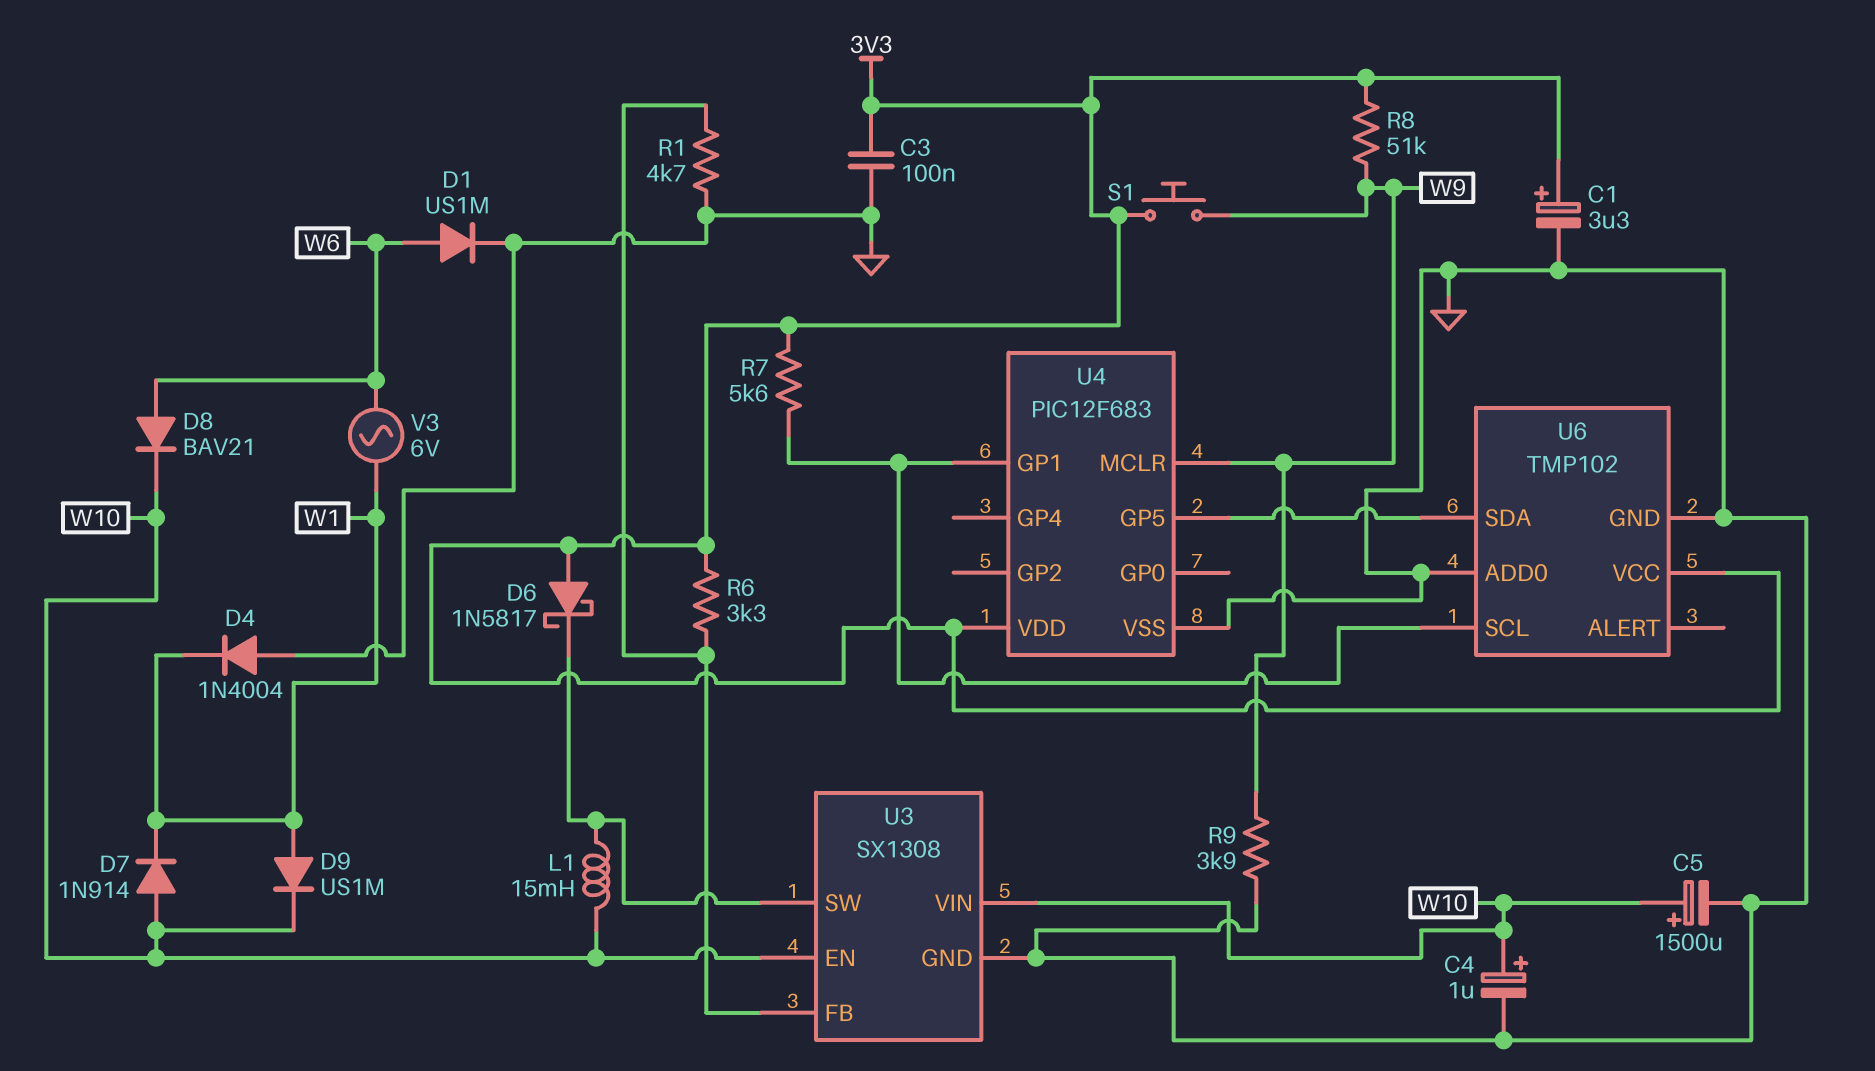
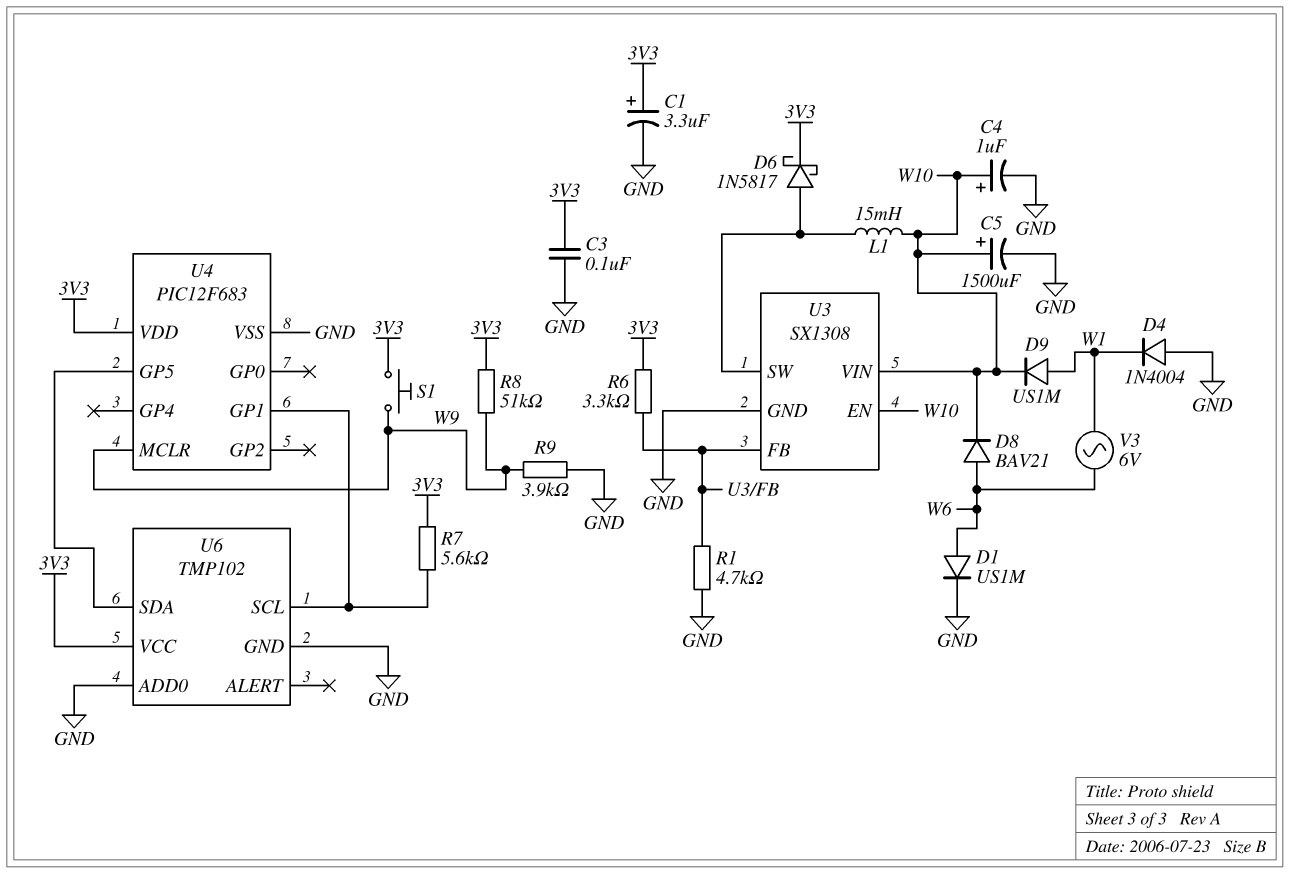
D6: schottky 1N5817 (A 3V3, K U3/SW) -> schottky 1N5817 (A U3/SW, K 3V3)
D7: diode 1N914 (A W10, K W1) -> none

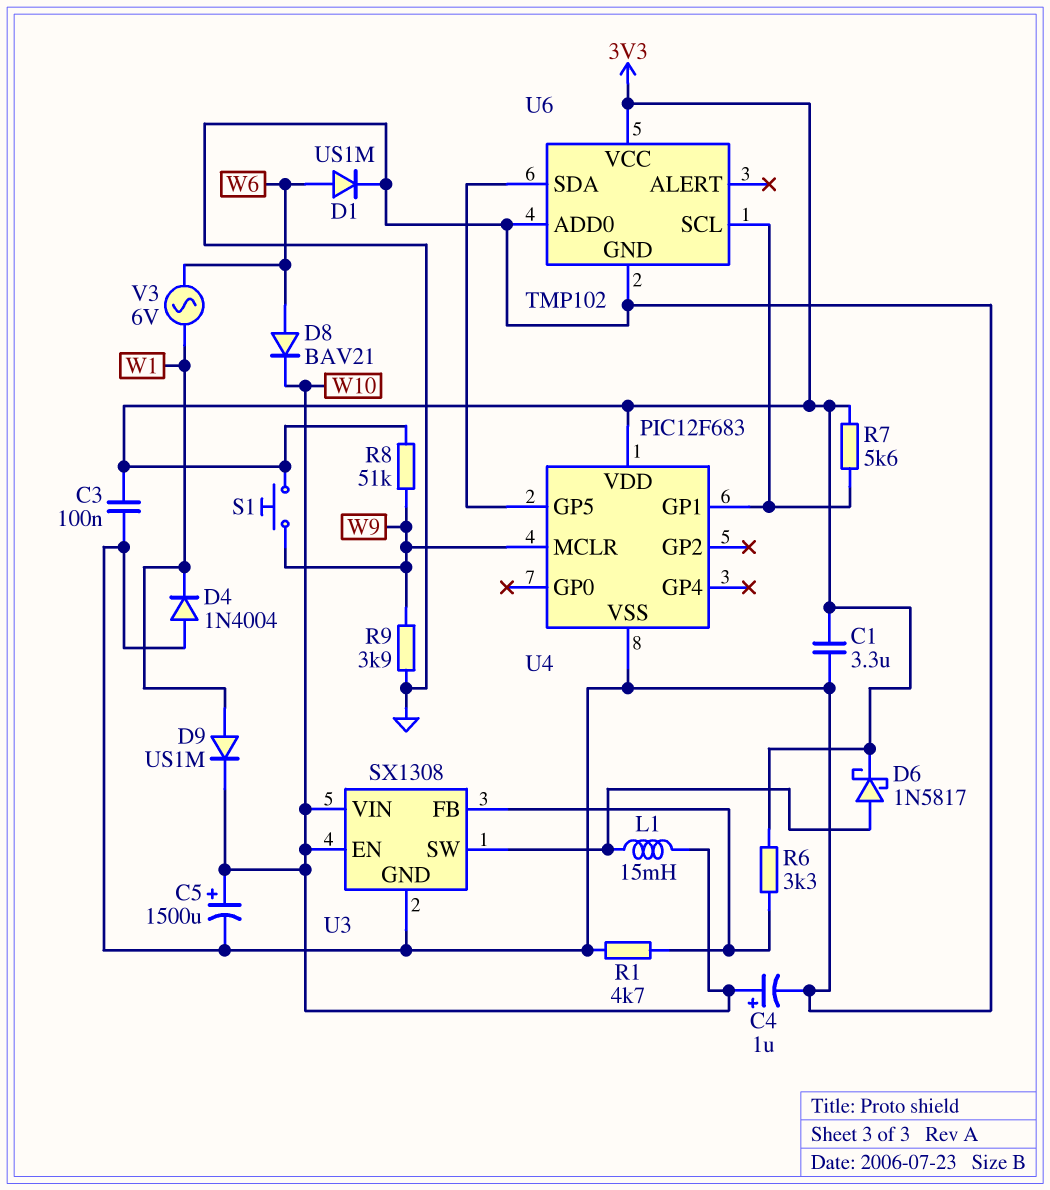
C1: 3.3uF (plus 3V3, minus GND) -> 3.3uF (3V3, GND)

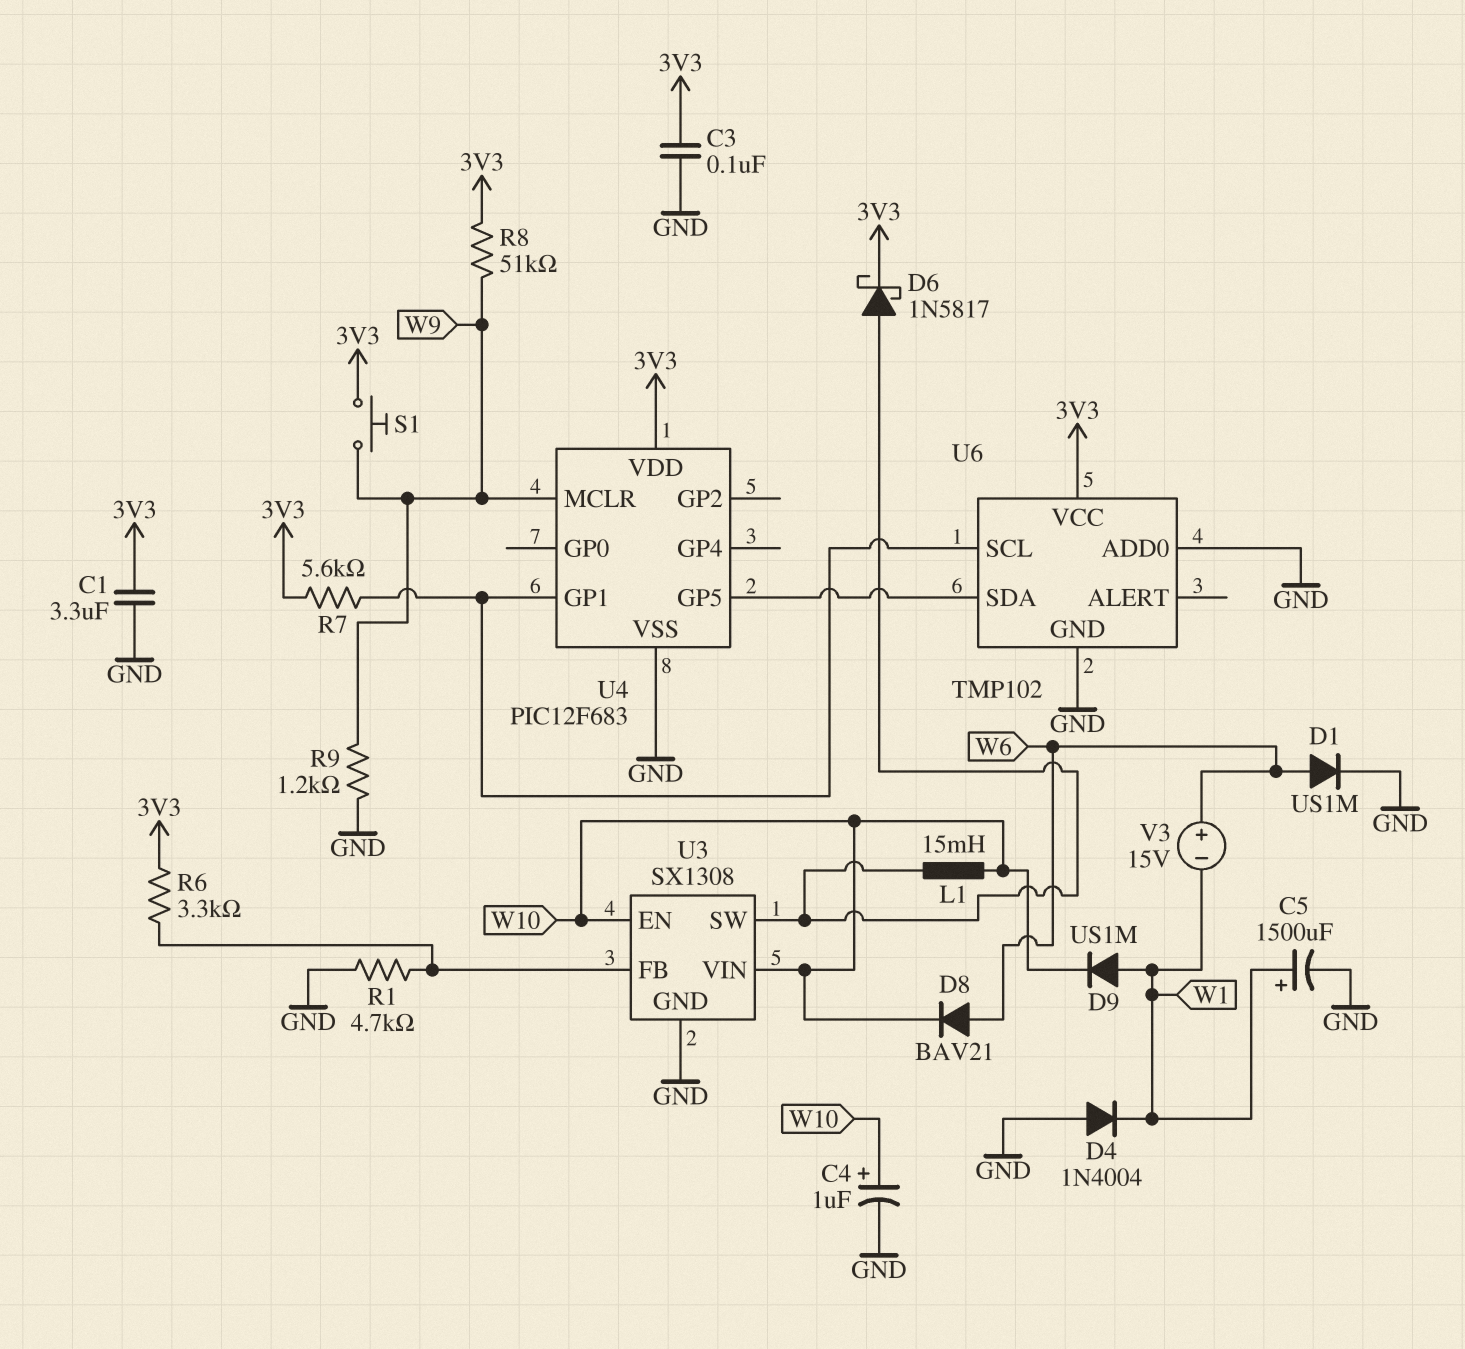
C5: 1500uF (plus W10, minus GND) -> 1500uF (plus W1, minus GND)
R9: 3.9k (GND, W9) -> 1.2k (GND, W9)
V3: AC 6V (W1, W6) -> 15V (plus W6, minus W1)

